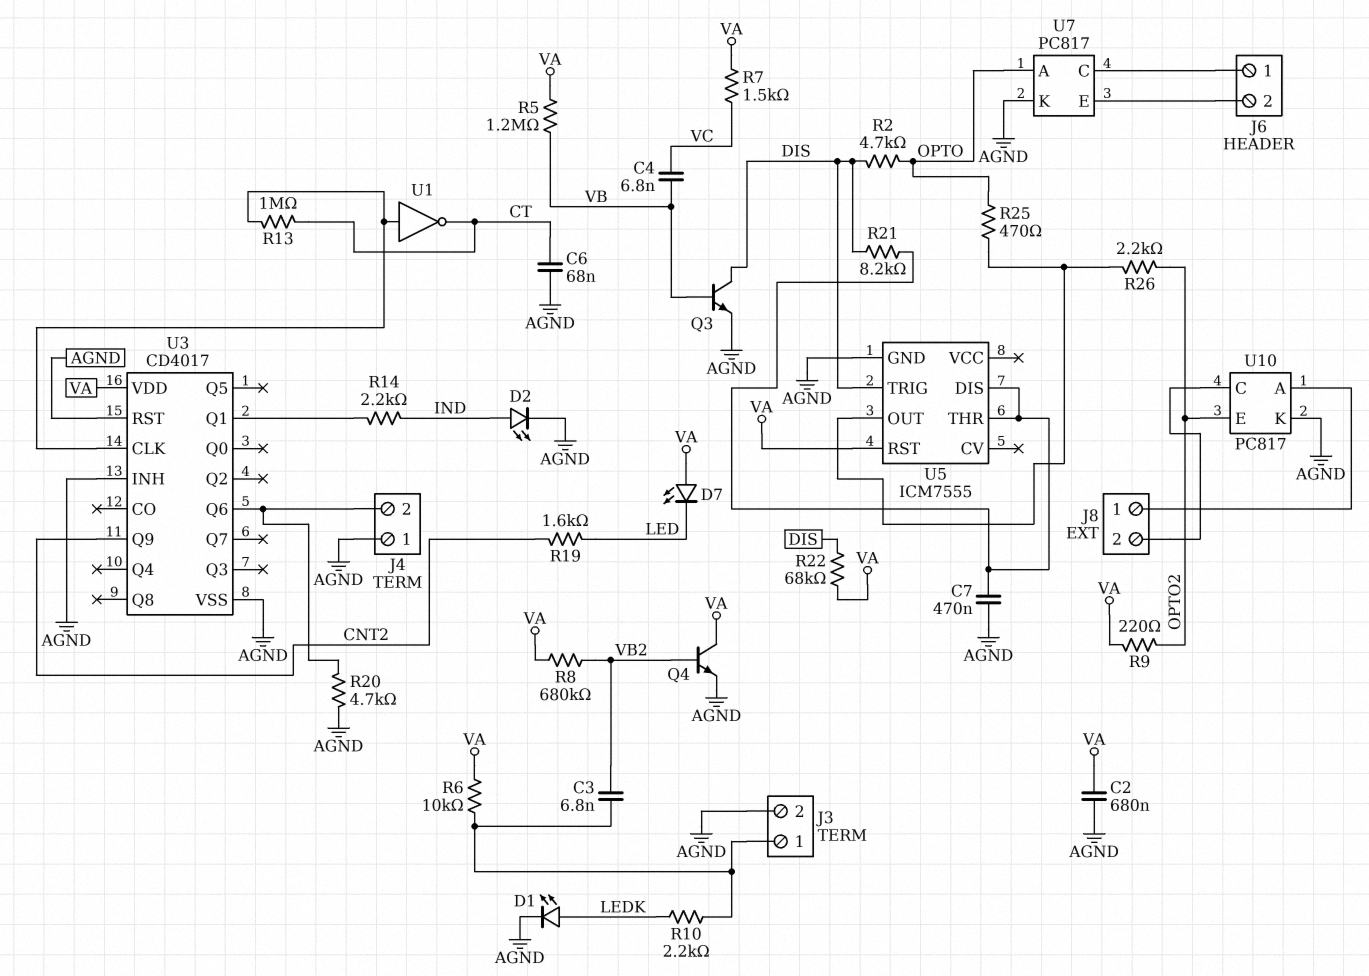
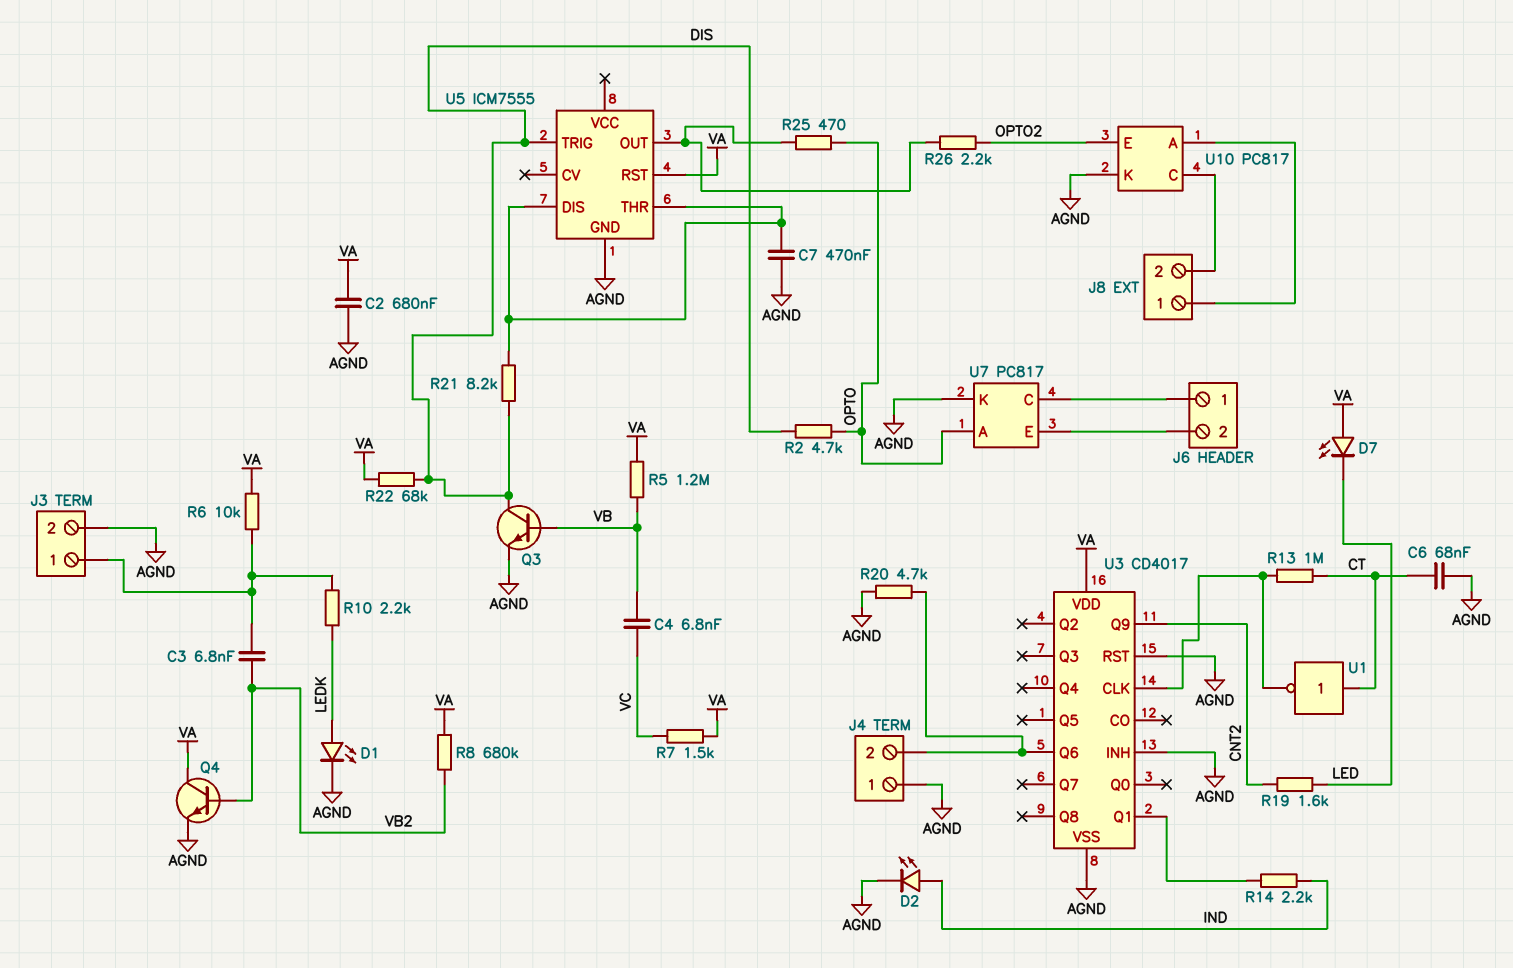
R9: 220 (OPTO2, VA) -> none
U1: NOT (in U3/CLK, out CT) -> NOT (in CT, out U3/CLK)

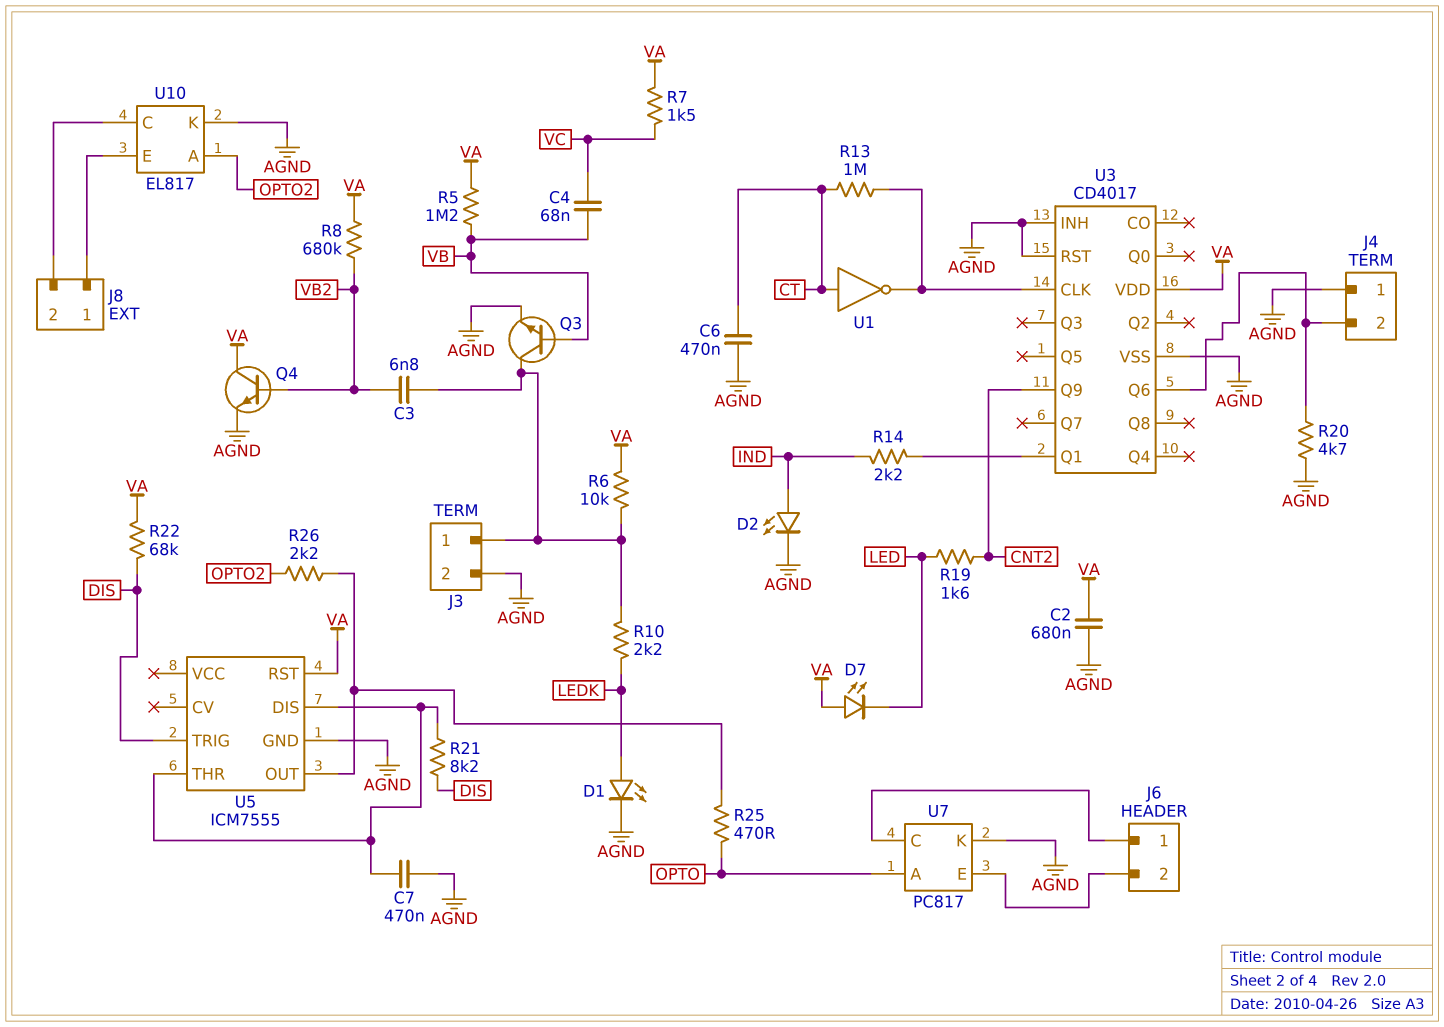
C4: 6.8nF (VB, VC) -> 68nF (VB, VC)
C6: 68nF (AGND, CT) -> 470nF (AGND, CT)
Q3: NPN (B VB, C DIS, E AGND) -> NPN (B VB, C J3/1, E AGND)
R2: 4.7k (DIS, OPTO) -> none
U10: PC817 -> EL817
U10 pin A: J8/1 -> OPTO2
U10 pin E: OPTO2 -> J8/1

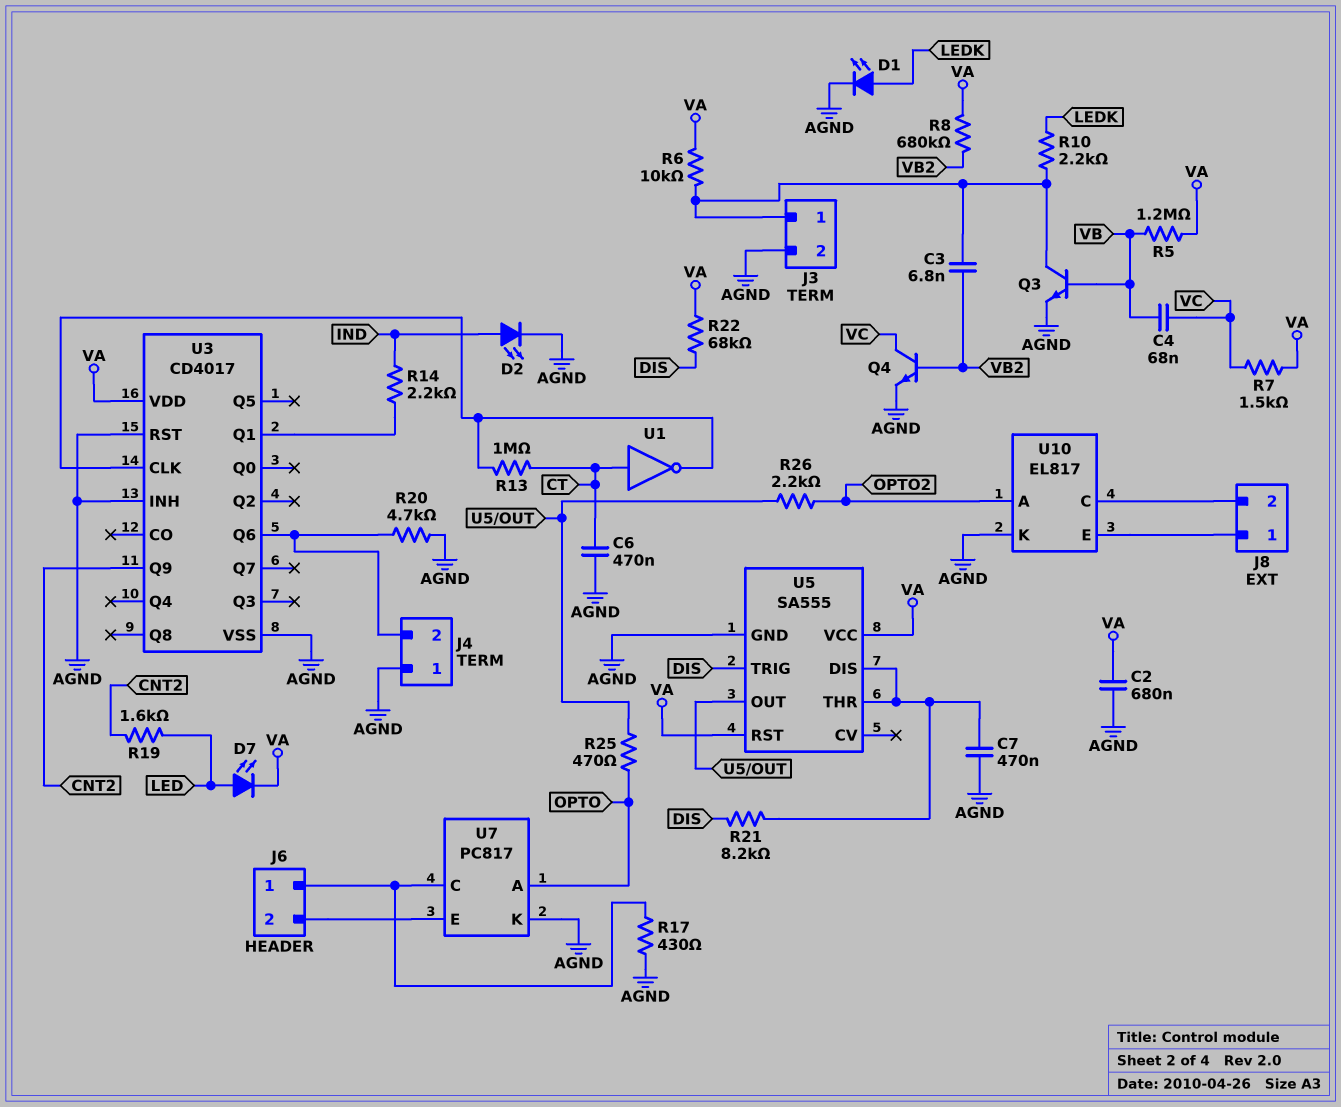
D7: LED (A VA, K LED) -> LED (A LED, K VA)
Q4: NPN (B VB2, C VA, E AGND) -> NPN (B VB2, C VC, E AGND)
R17: none -> 430 (AGND, J6/1)
U5: ICM7555 -> SA555
U5 pin VCC: none -> VA

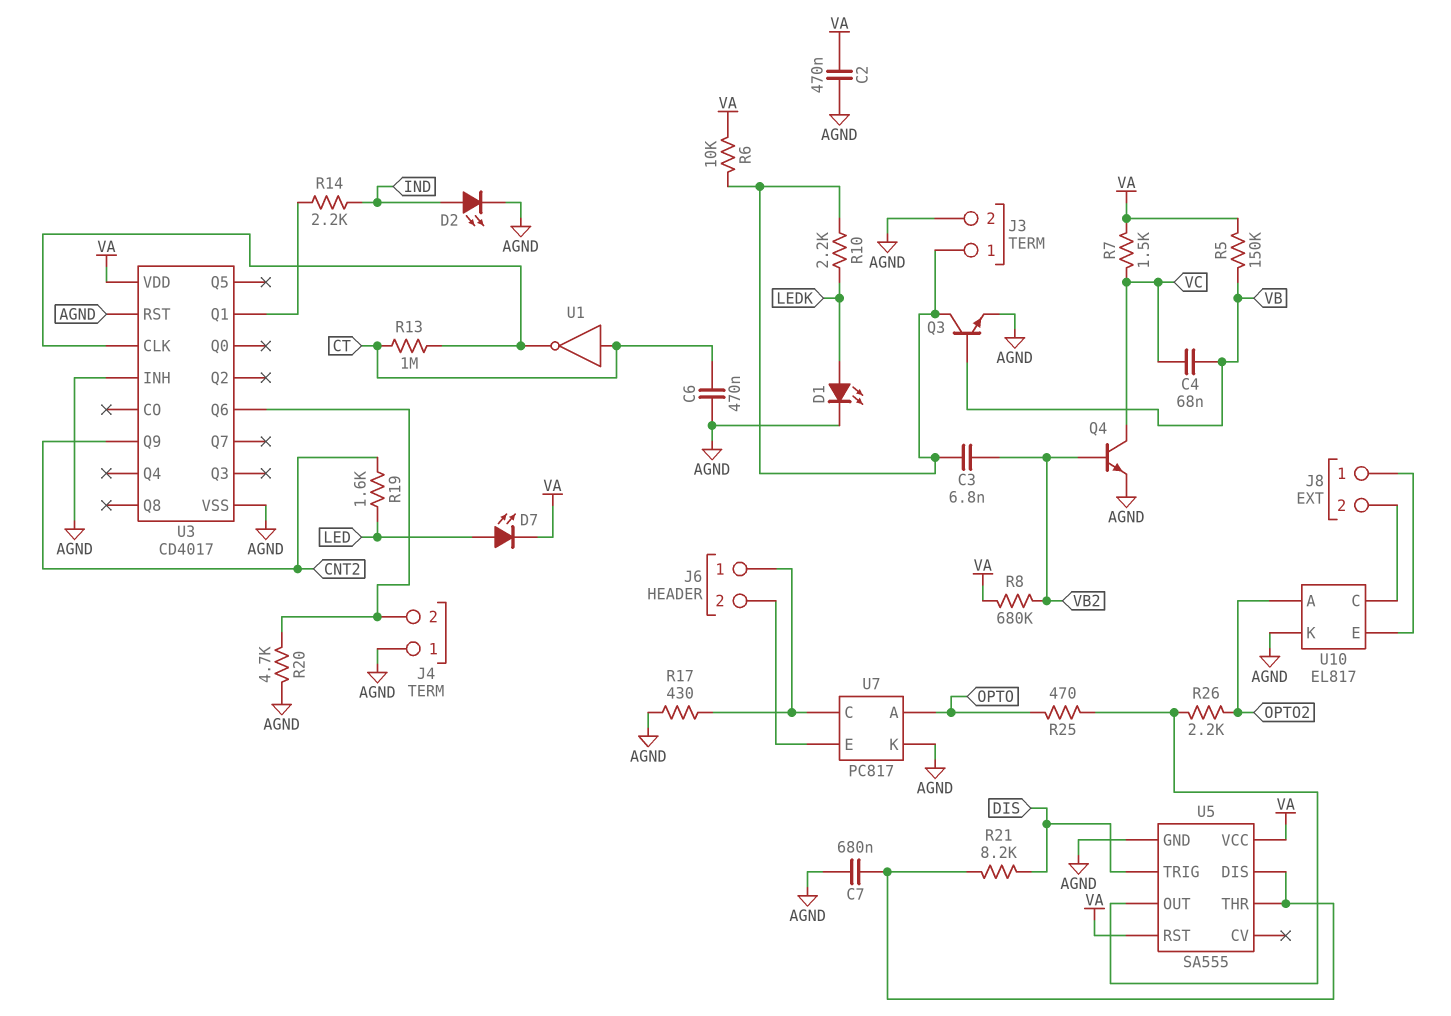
C2: 680nF (AGND, VA) -> 470nF (AGND, VA)
C7: 470nF (AGND, U5/DIS) -> 680nF (AGND, U5/DIS)
R5: 1.2M (VA, VB) -> 150k (VA, VB)
R22: 68k (DIS, VA) -> none

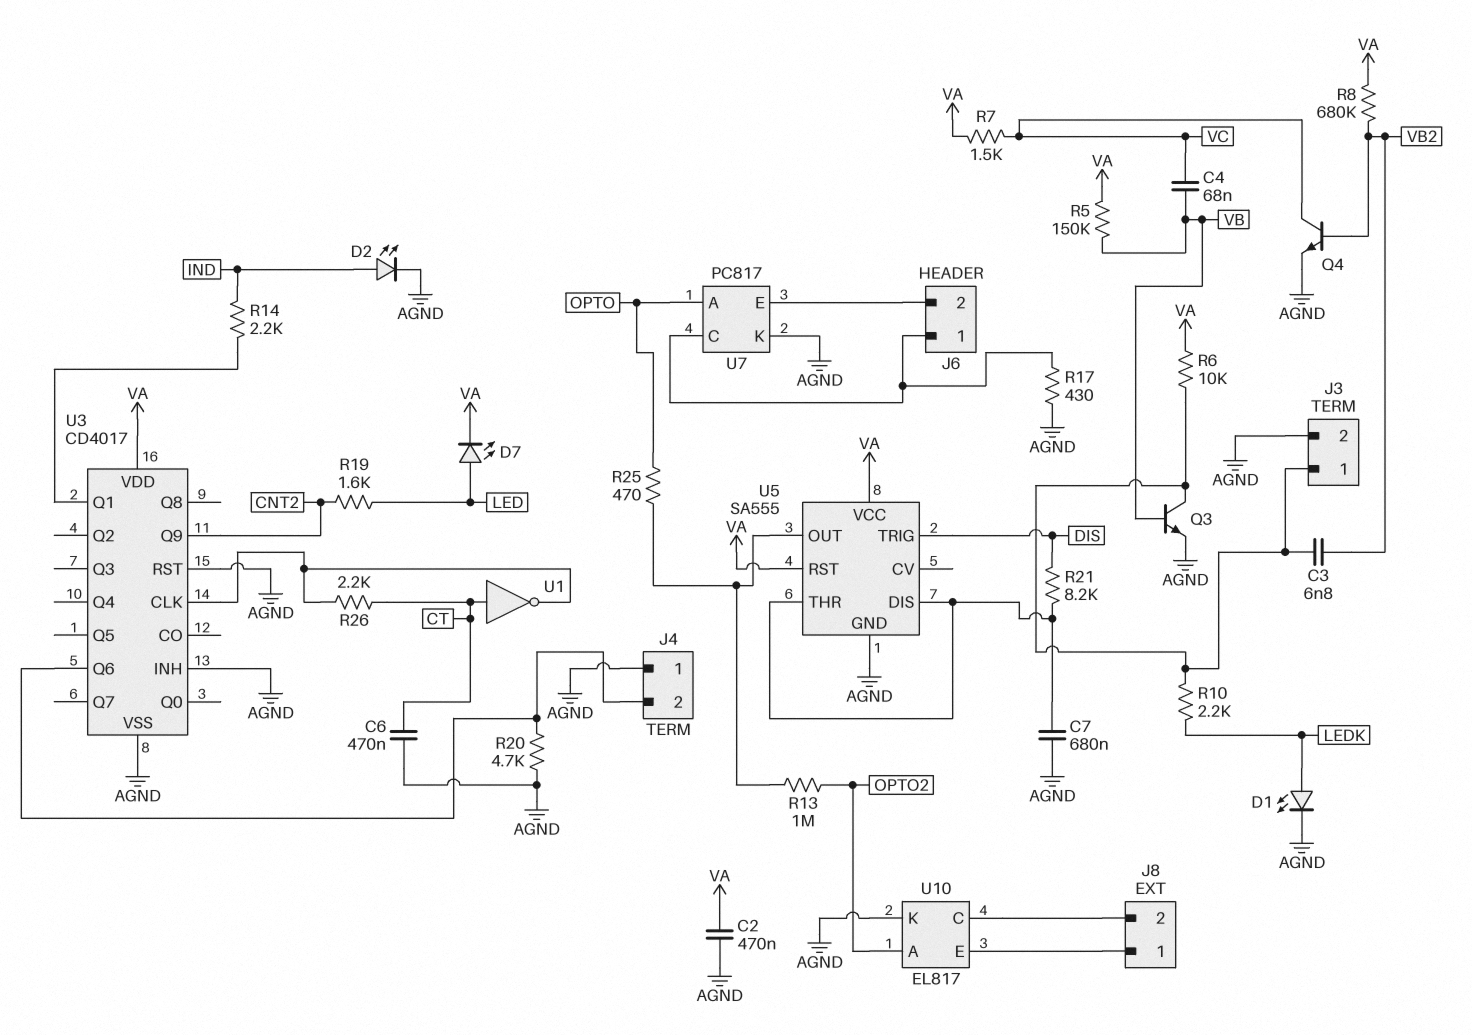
R13: 1M (CT, U3/CLK) -> 1M (OPTO2, U5/OUT)
R26: 2.2k (OPTO2, U5/OUT) -> 2.2k (CT, U3/CLK)

